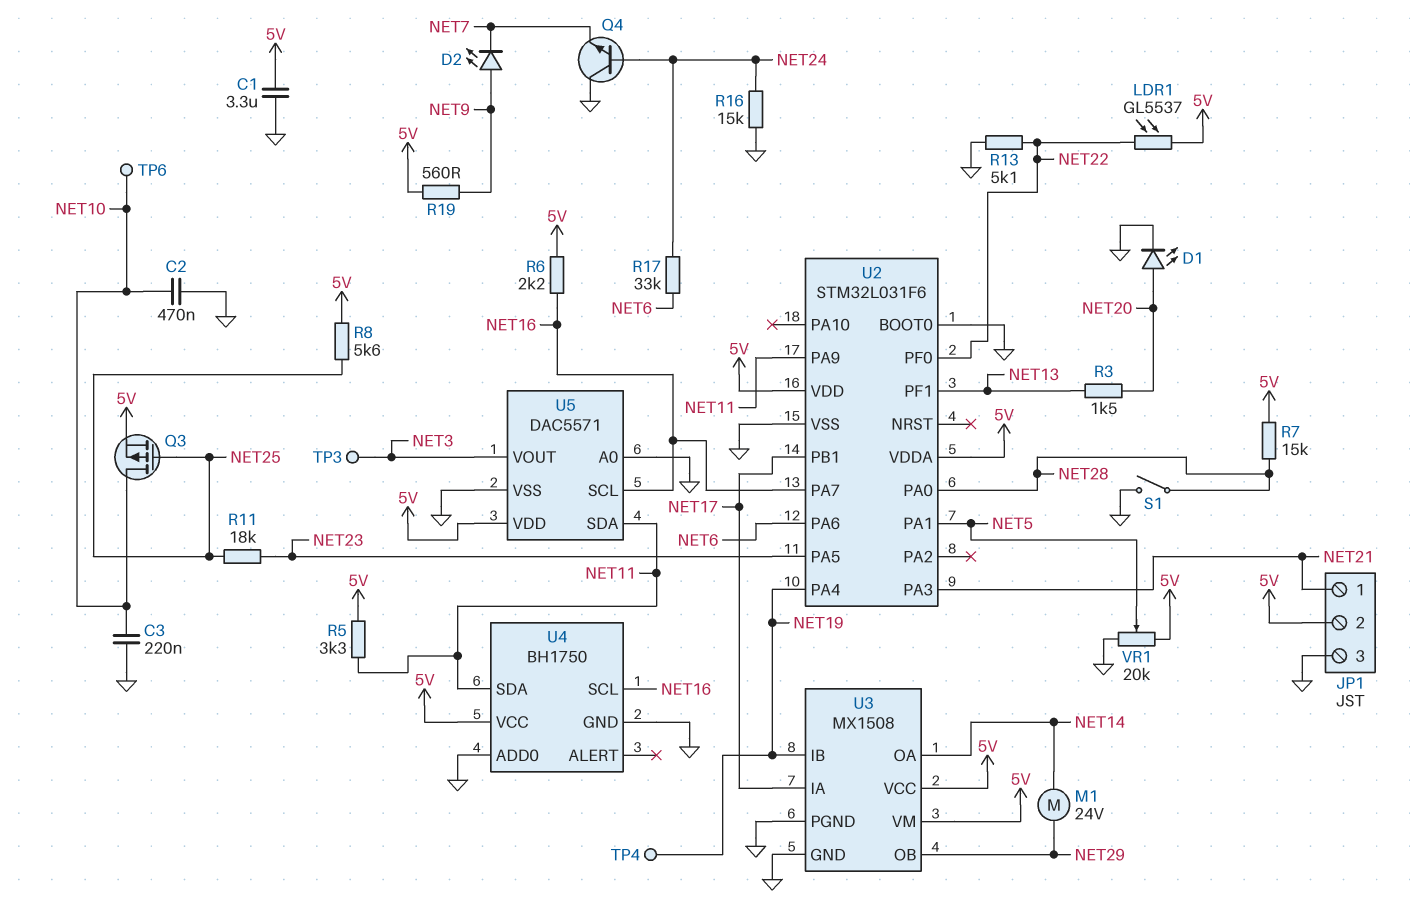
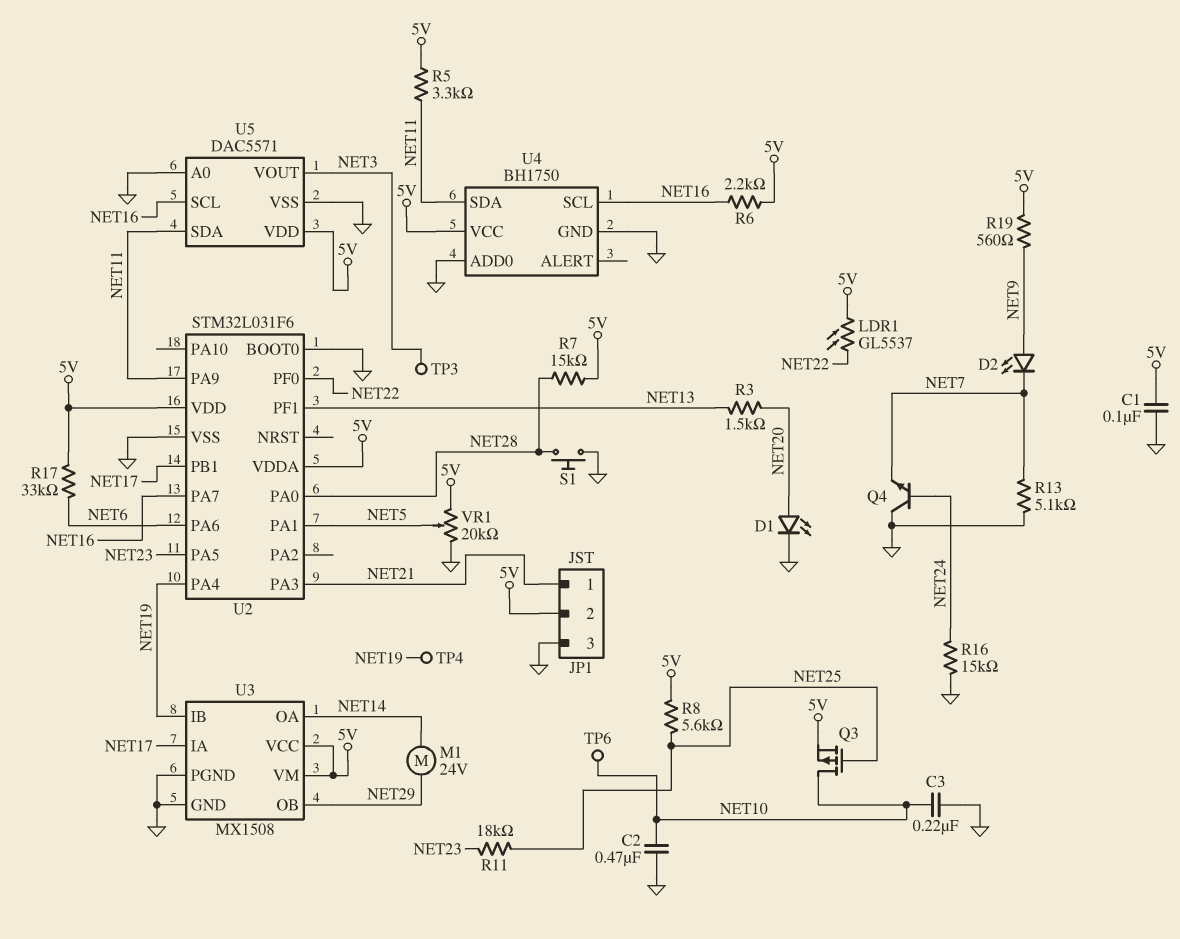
C1: 3.3uF (5V, GND) -> 100nF (5V, GND)
R13: 5.1k (GND, NET22) -> 5.1k (GND, NET7)
R17: 33k (NET6, NET24) -> 33k (5V, NET6)
S1: switch (GND, NET28) -> button (GND, NET28)

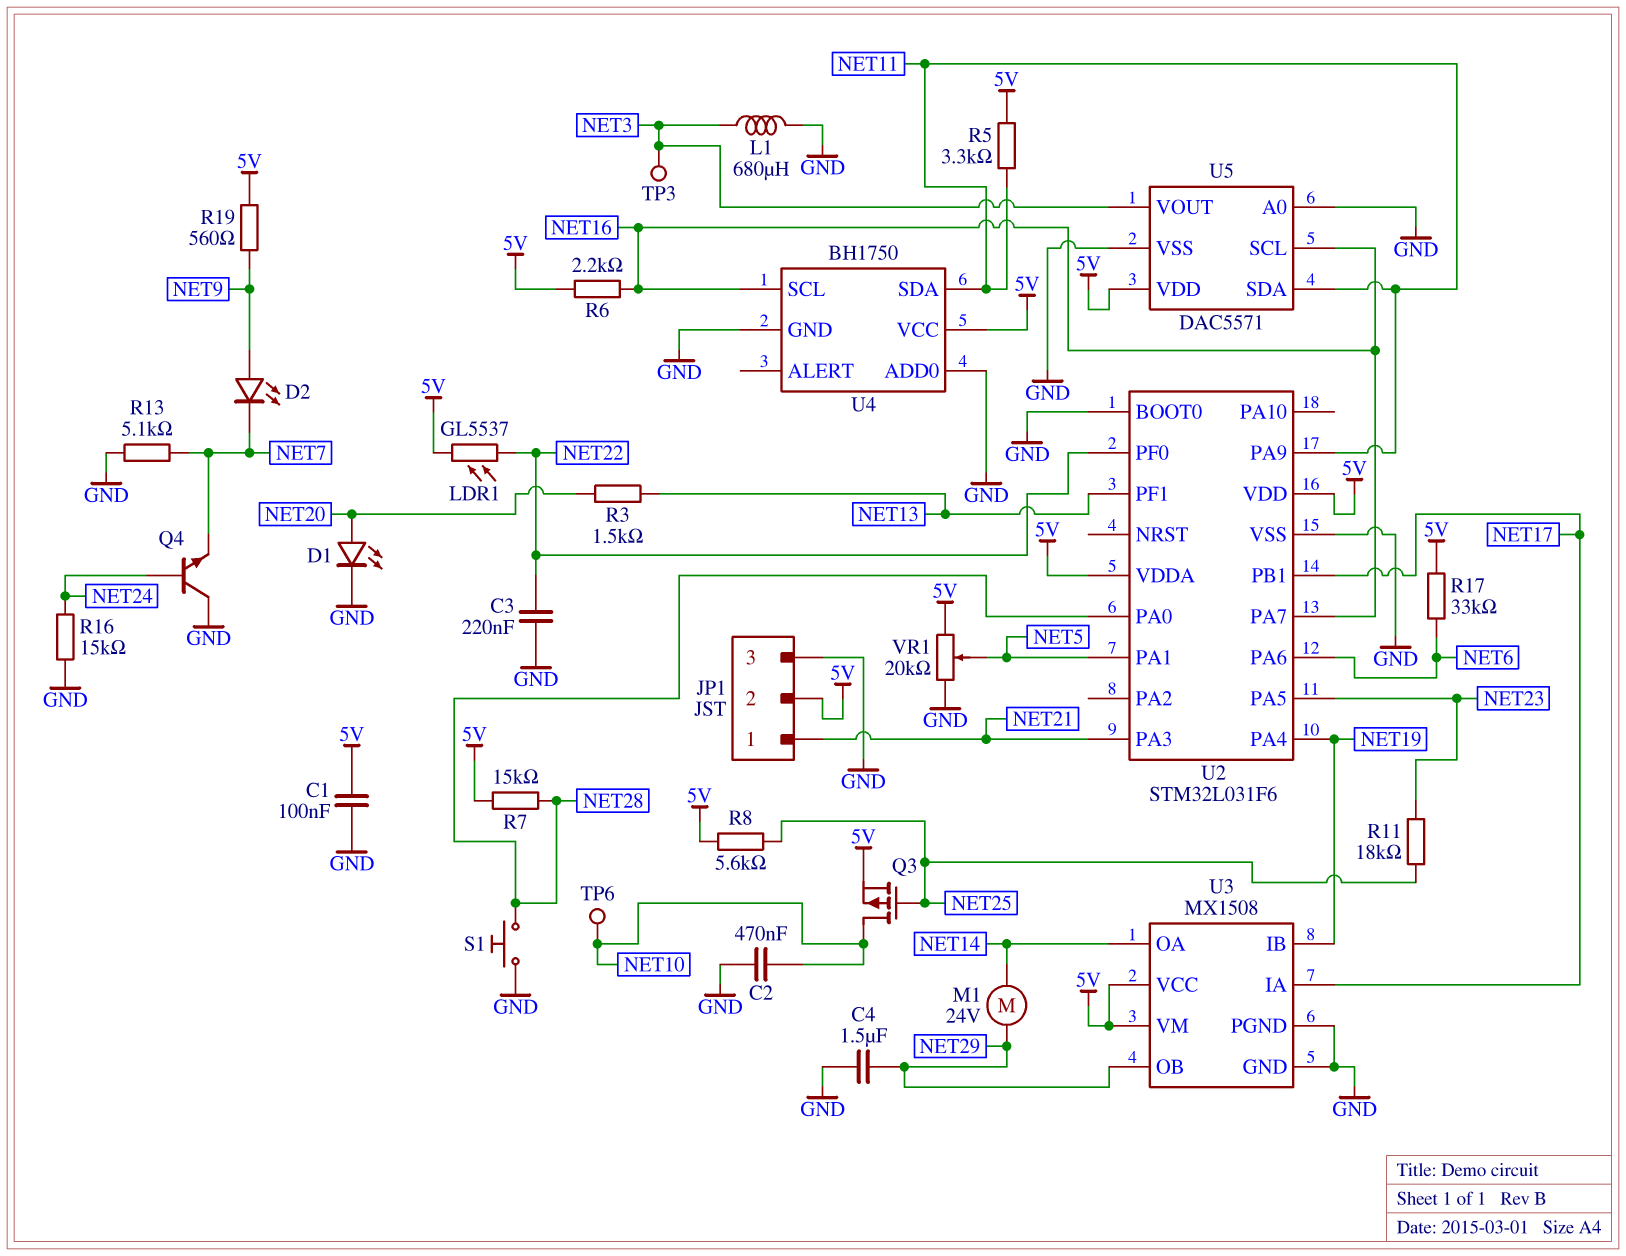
C3: 220nF (GND, NET10) -> 220nF (GND, NET22)
C4: none -> 1.5uF (GND, NET29)
L1: none -> 680uH (GND, NET3)
TP4: test point (NET19) -> none

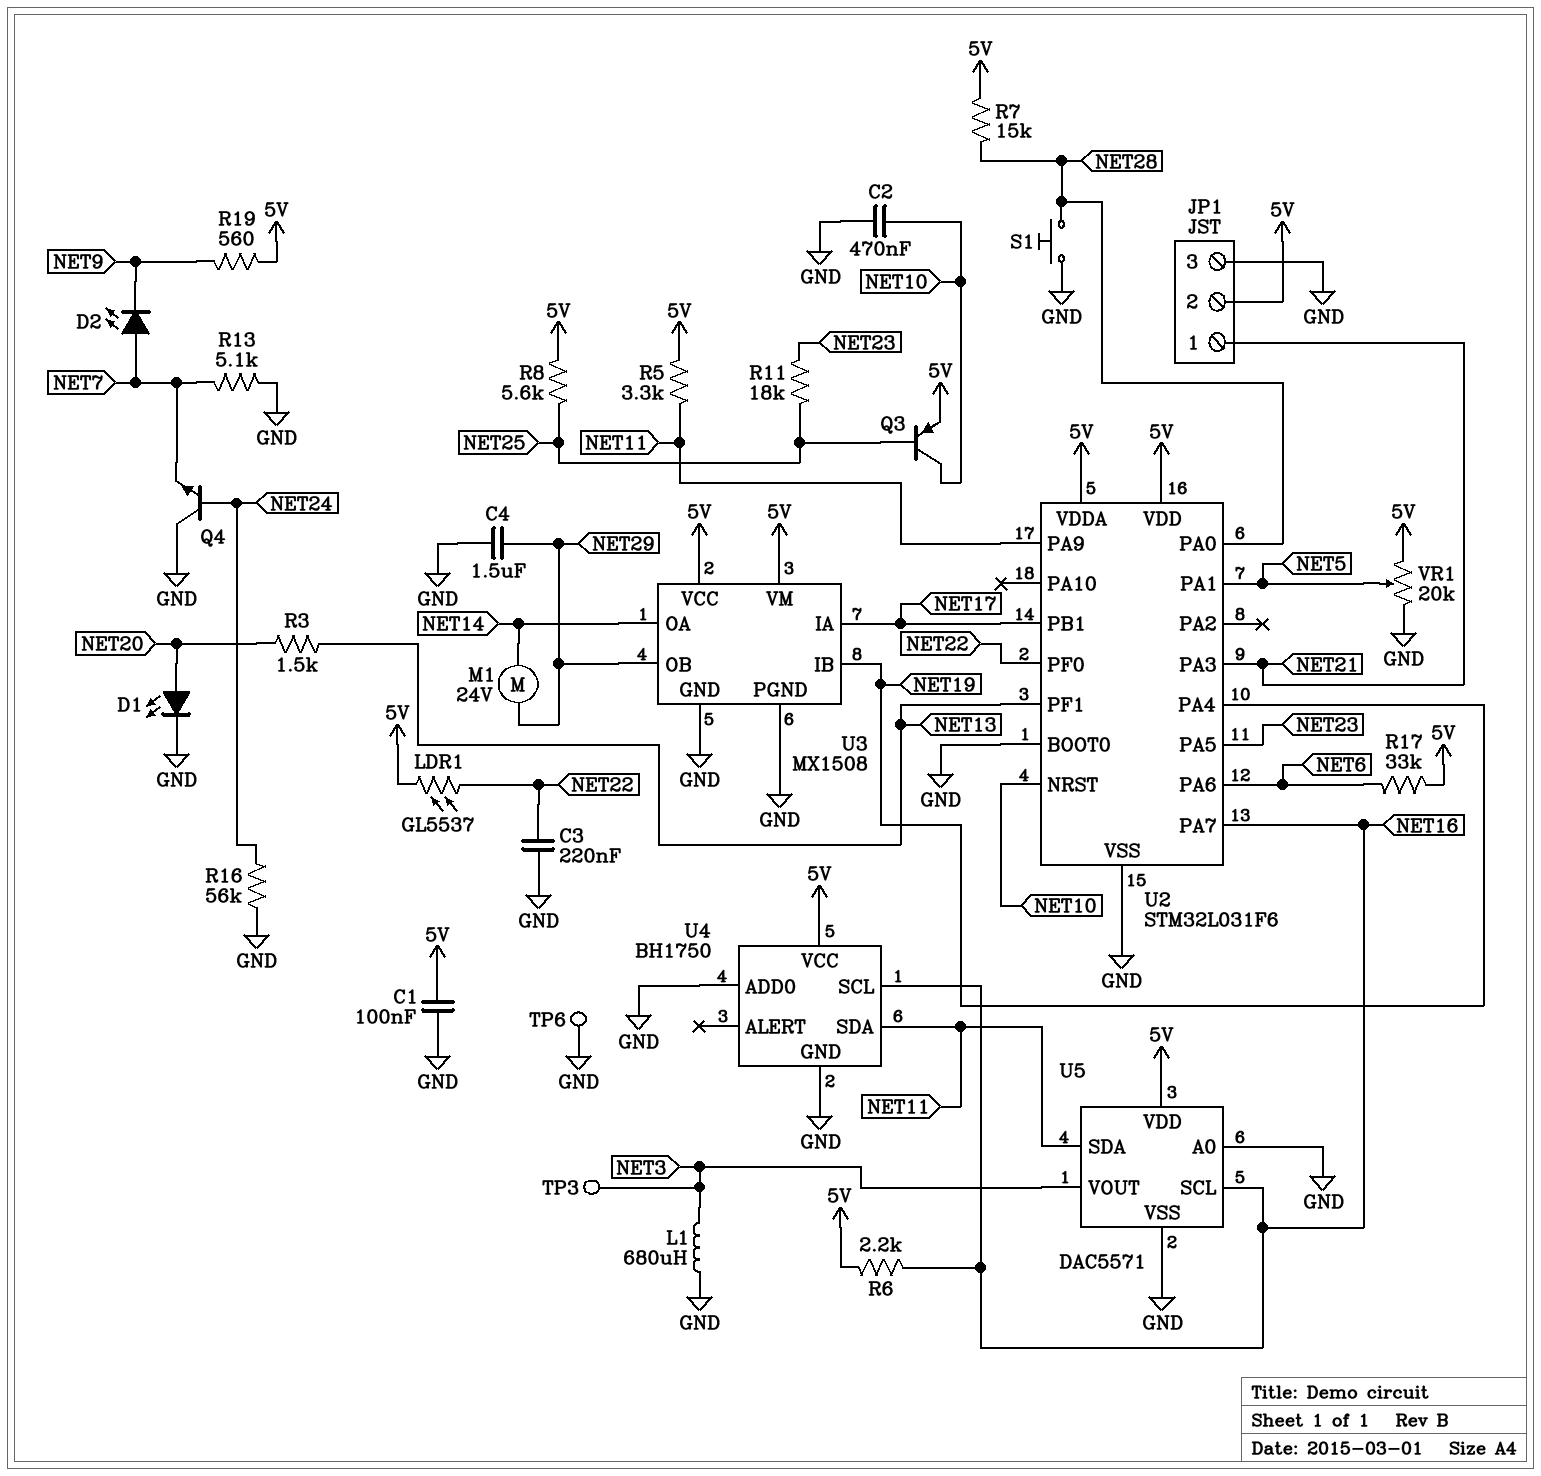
D2: LED (A NET9, K NET7) -> LED (A NET7, K NET9)
Q3: PMOS (G NET25, D NET10, S 5V) -> PNP (B NET25, C NET10, E 5V)
R16: 15k (GND, NET24) -> 56k (GND, NET24)
TP6: test point (NET10) -> test point (GND)
U2 pin NRST: none -> NET10

